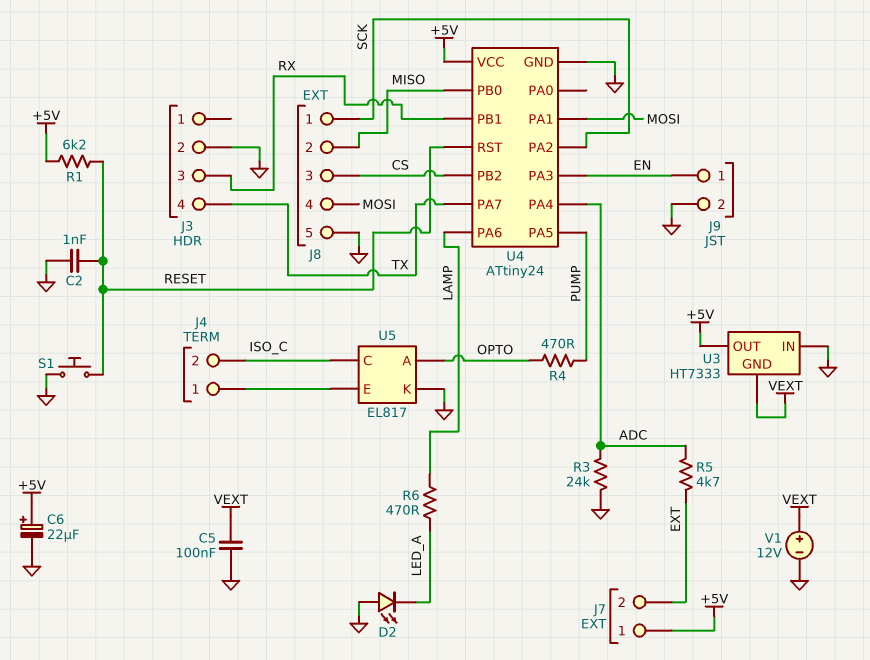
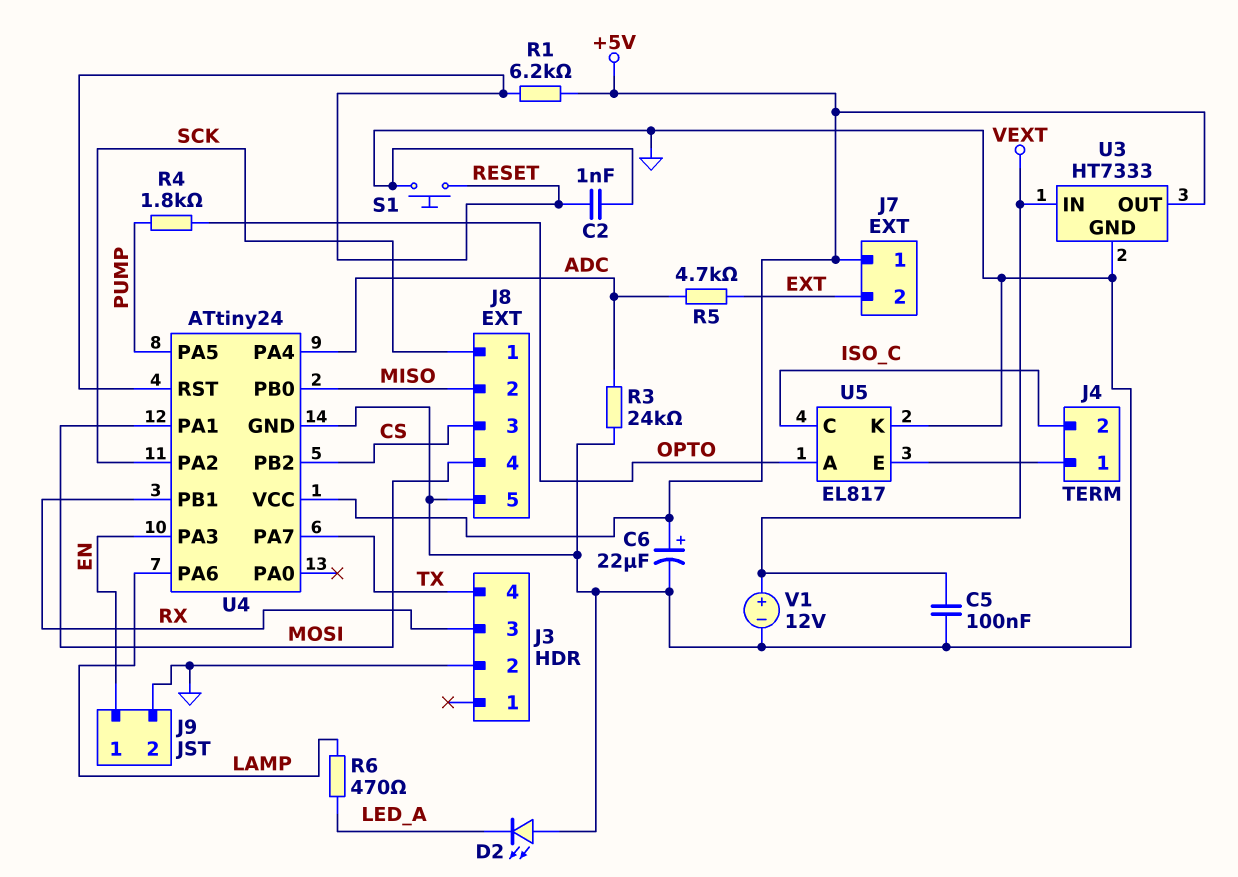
R4: 470 (OPTO, PUMP) -> 1.8k (OPTO, PUMP)
U3 pin GND: VEXT -> GND
U3 pin IN: GND -> VEXT

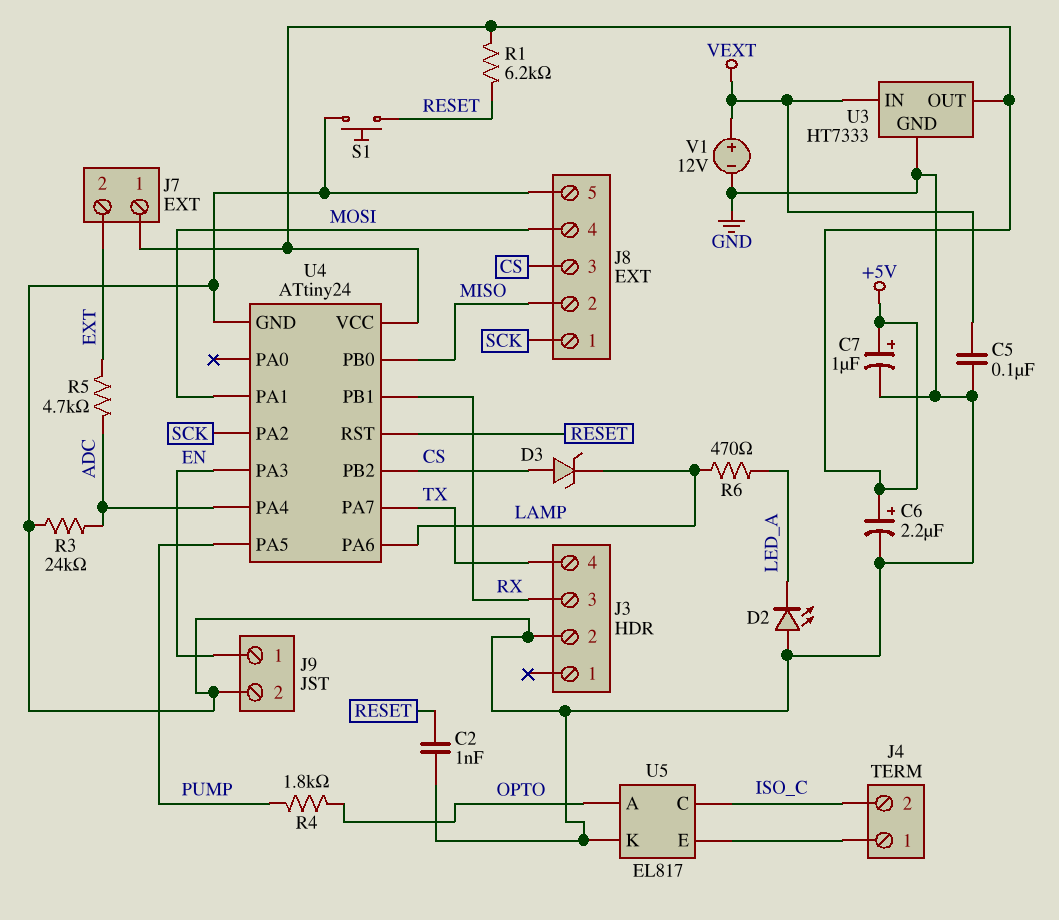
C6: 22uF (plus +5V, minus GND) -> 2.2uF (plus +5V, minus GND)
C7: none -> 1uF (plus +5V, minus GND)
D3: none -> zener (A CS, K LAMP)

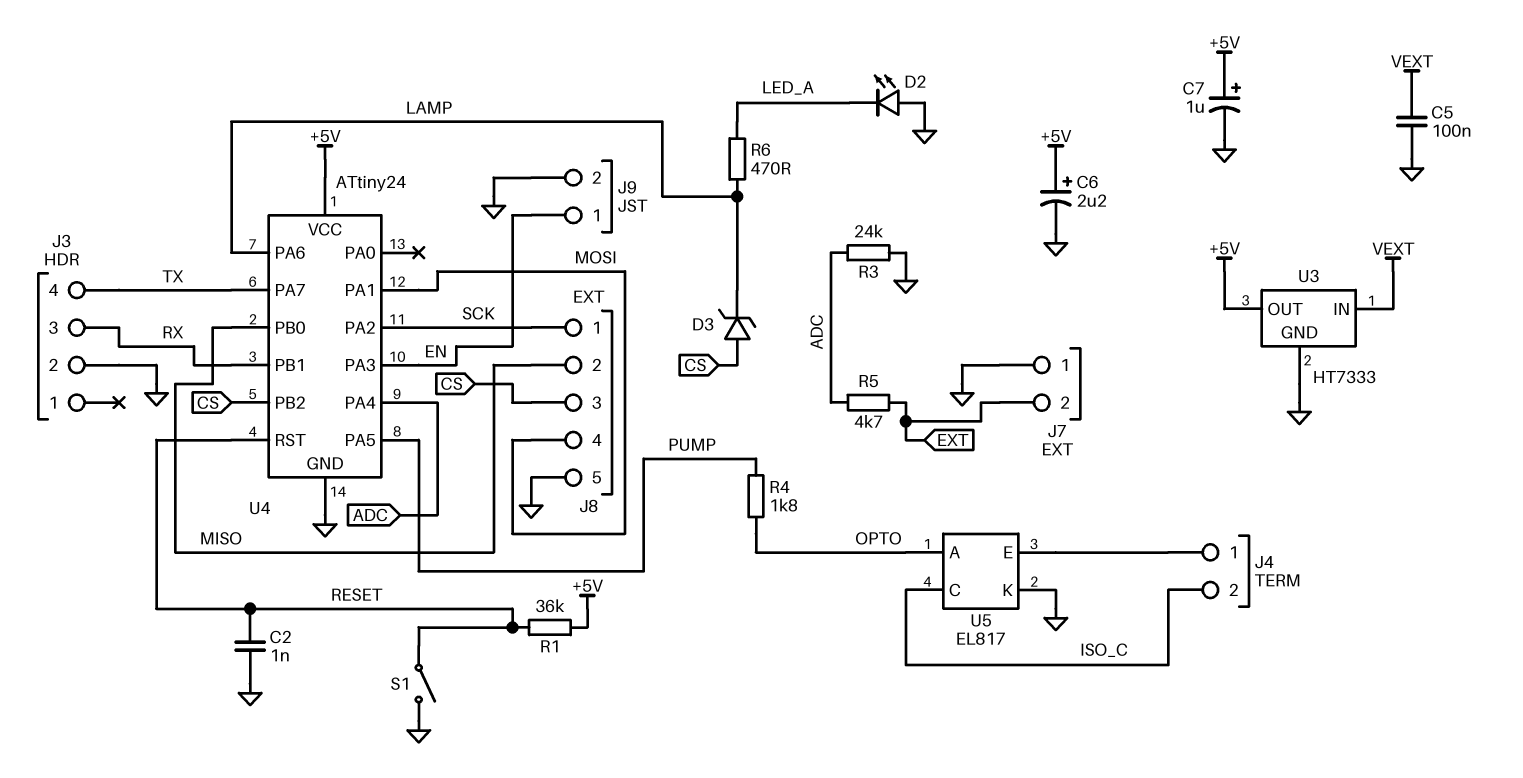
J7 pin 1: +5V -> GND
R1: 6.2k (+5V, RESET) -> 36k (+5V, RESET)
S1: button (GND, RESET) -> switch (GND, RESET)
V1: 12V (plus VEXT, minus GND) -> none

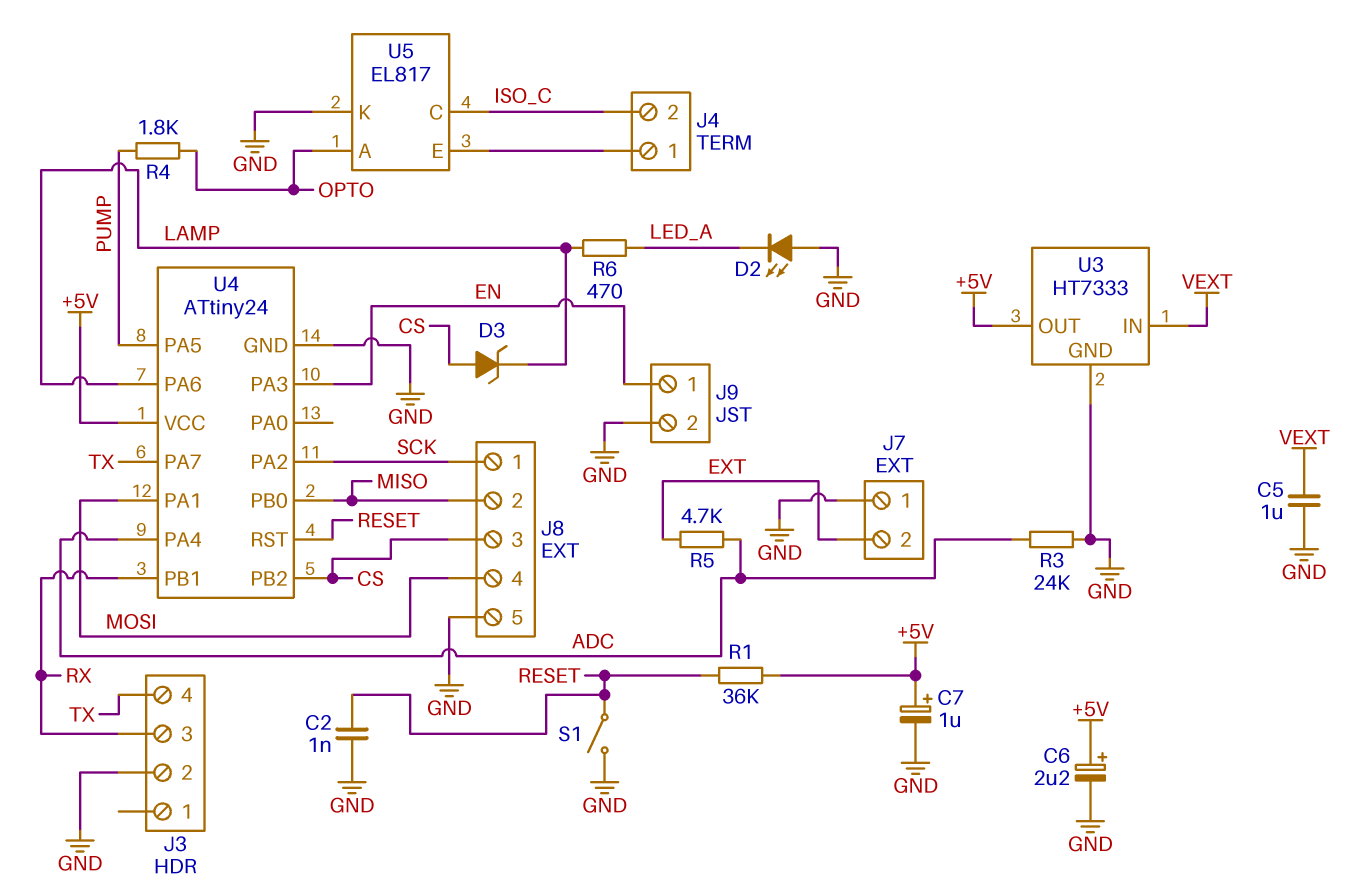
C5: 100nF (GND, VEXT) -> 1uF (GND, VEXT)

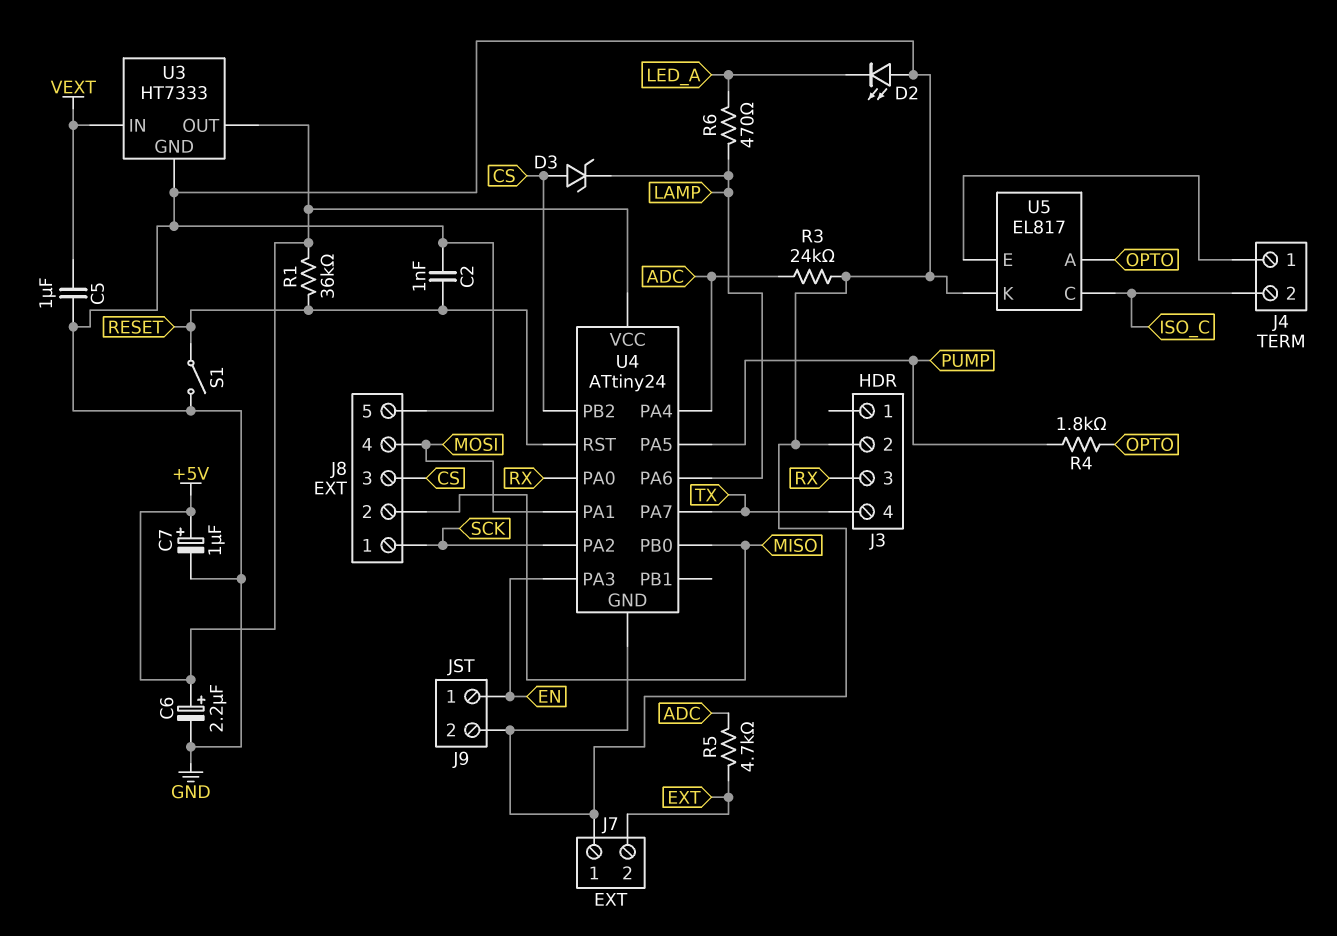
U4 pin PA0: none -> RX
U4 pin PB1: RX -> none

